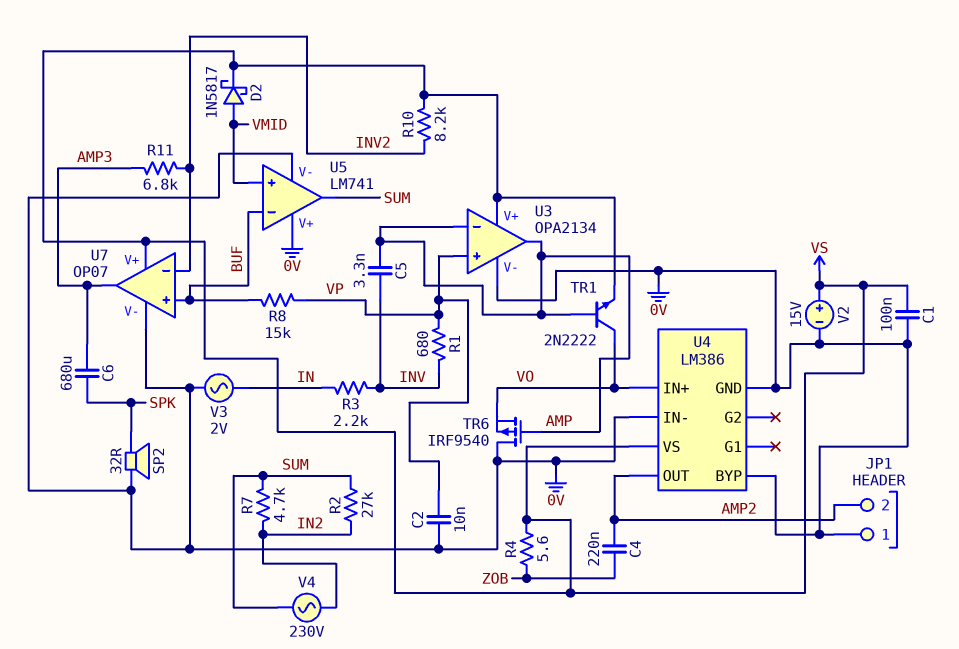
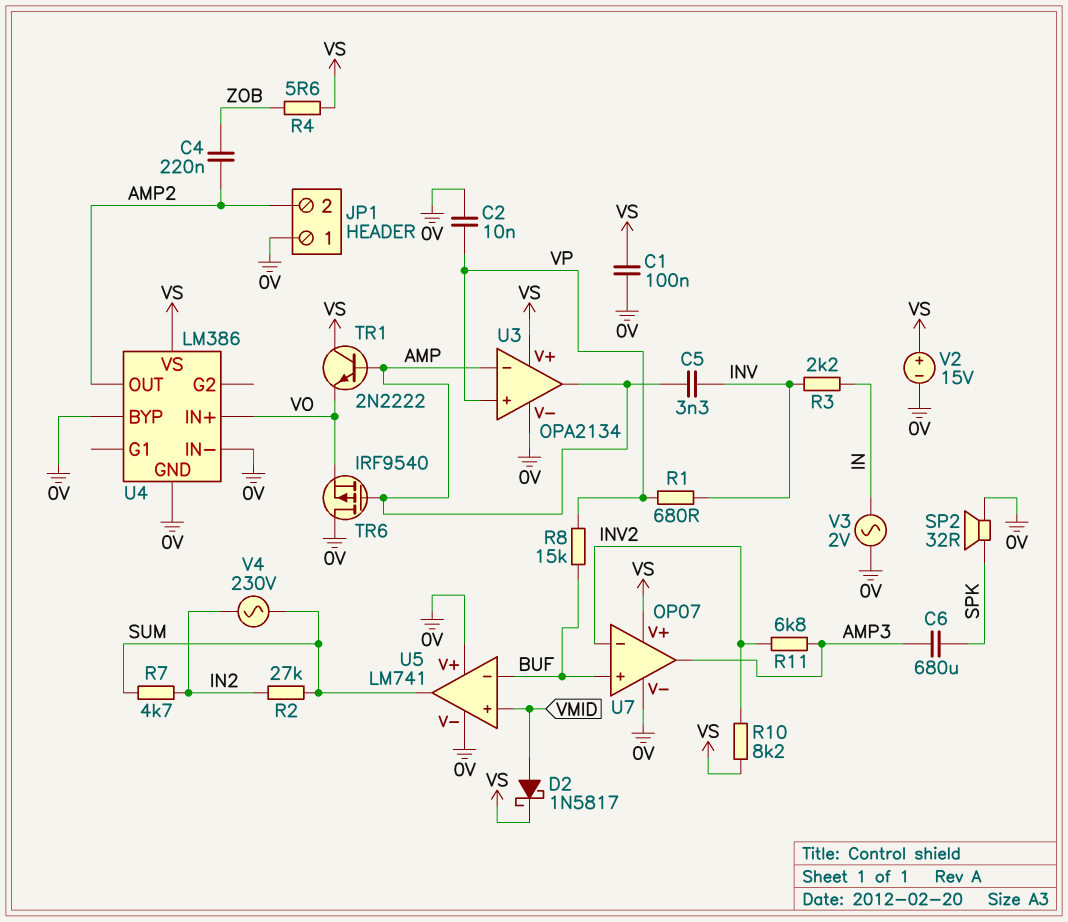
TR1: NPN 2N2222 (B AMP, C VO, E VS) -> NPN 2N2222 (B AMP, C VS, E VO)

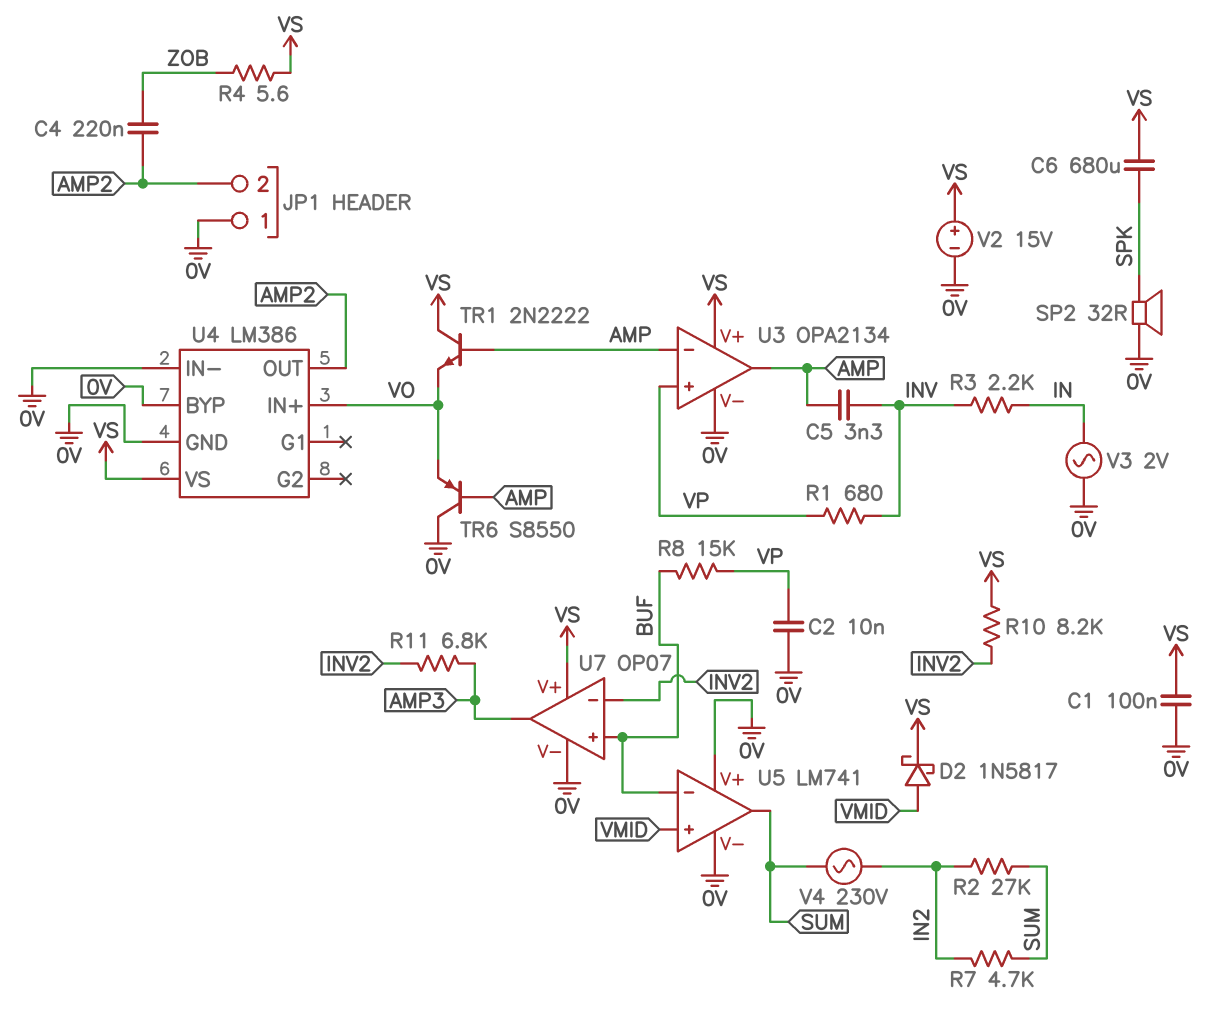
C6: 680uF (AMP3, SPK) -> 680uF (SPK, VS)
TR6: PMOS IRF9540 (G AMP, D 0V, S VO) -> PNP S8550 (B AMP, C 0V, E VO)

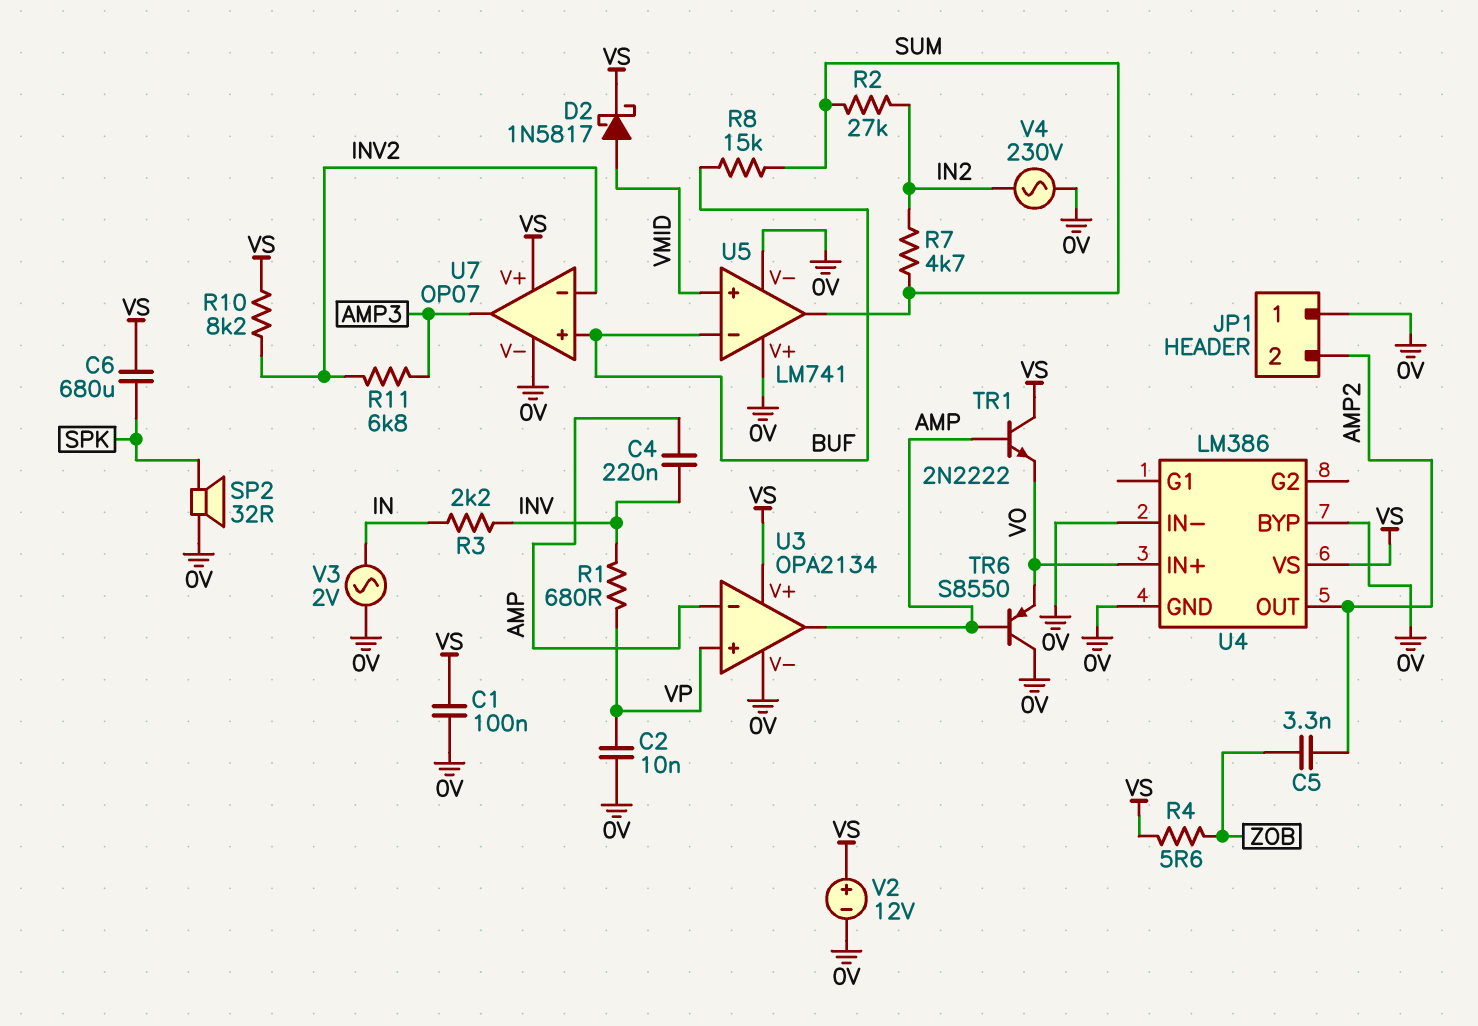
C4: 220nF (AMP2, ZOB) -> 220nF (AMP, INV)
C5: 3.3nF (AMP, INV) -> 3.3nF (AMP2, ZOB)
R8: 15k (BUF, VP) -> 15k (BUF, SUM)
V2: 15V (plus VS, minus 0V) -> 12V (plus VS, minus 0V)
V4: AC 230V (IN2, SUM) -> AC 230V (0V, IN2)

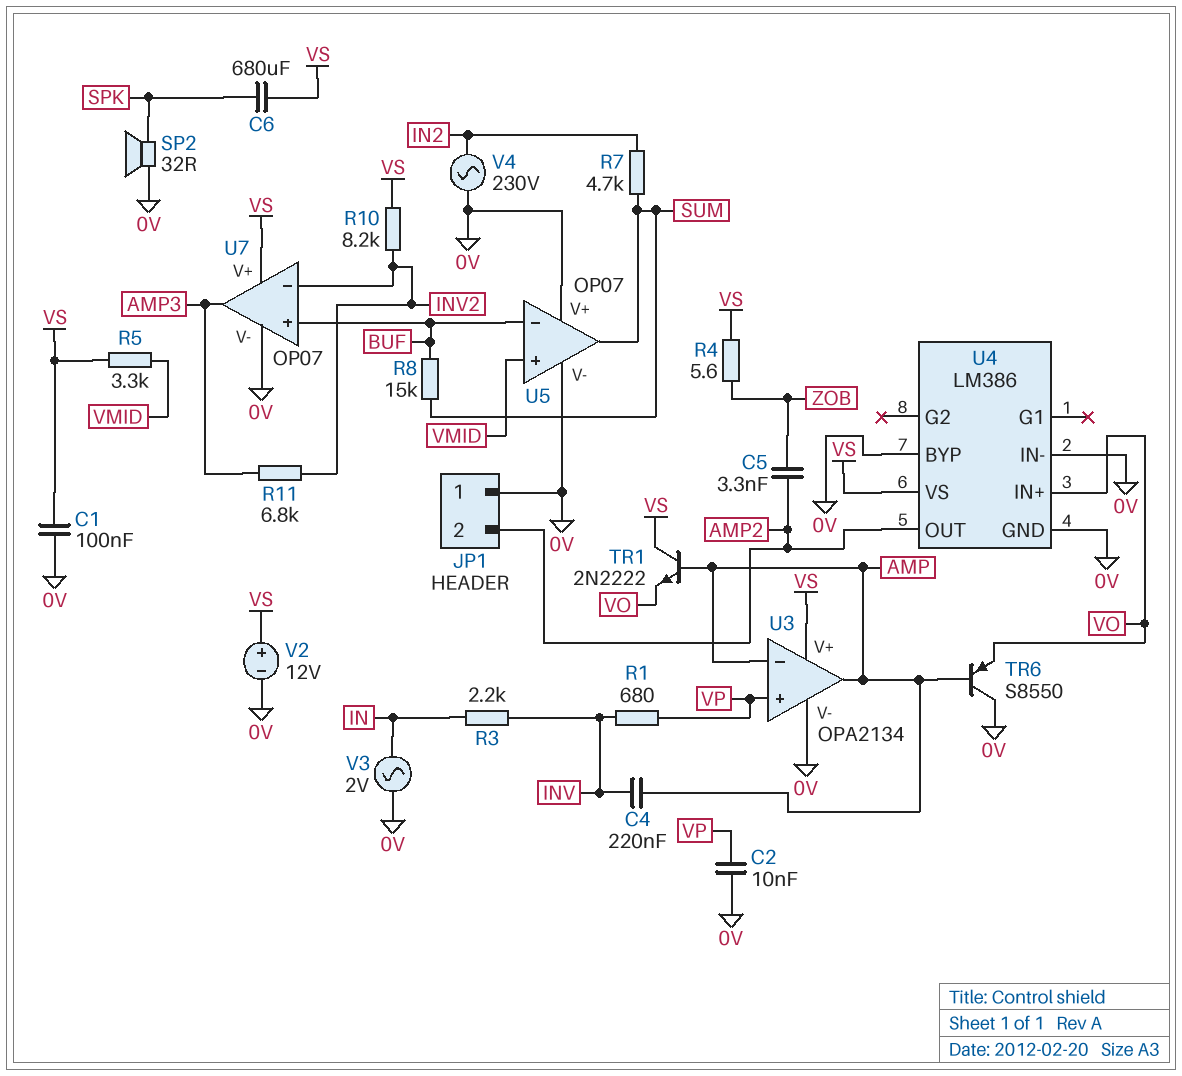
D2: schottky 1N5817 (A VMID, K VS) -> none
R2: 27k (IN2, SUM) -> none
R5: none -> 3.3k (VMID, VS)
U5: LM741 -> OP07

